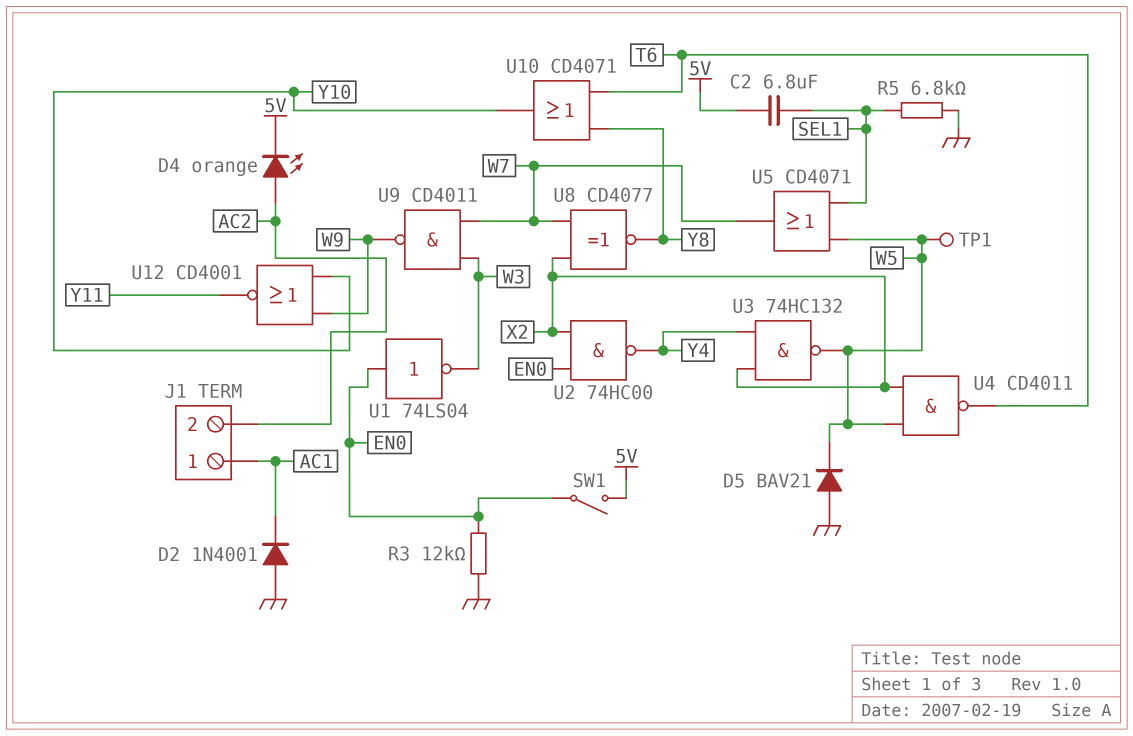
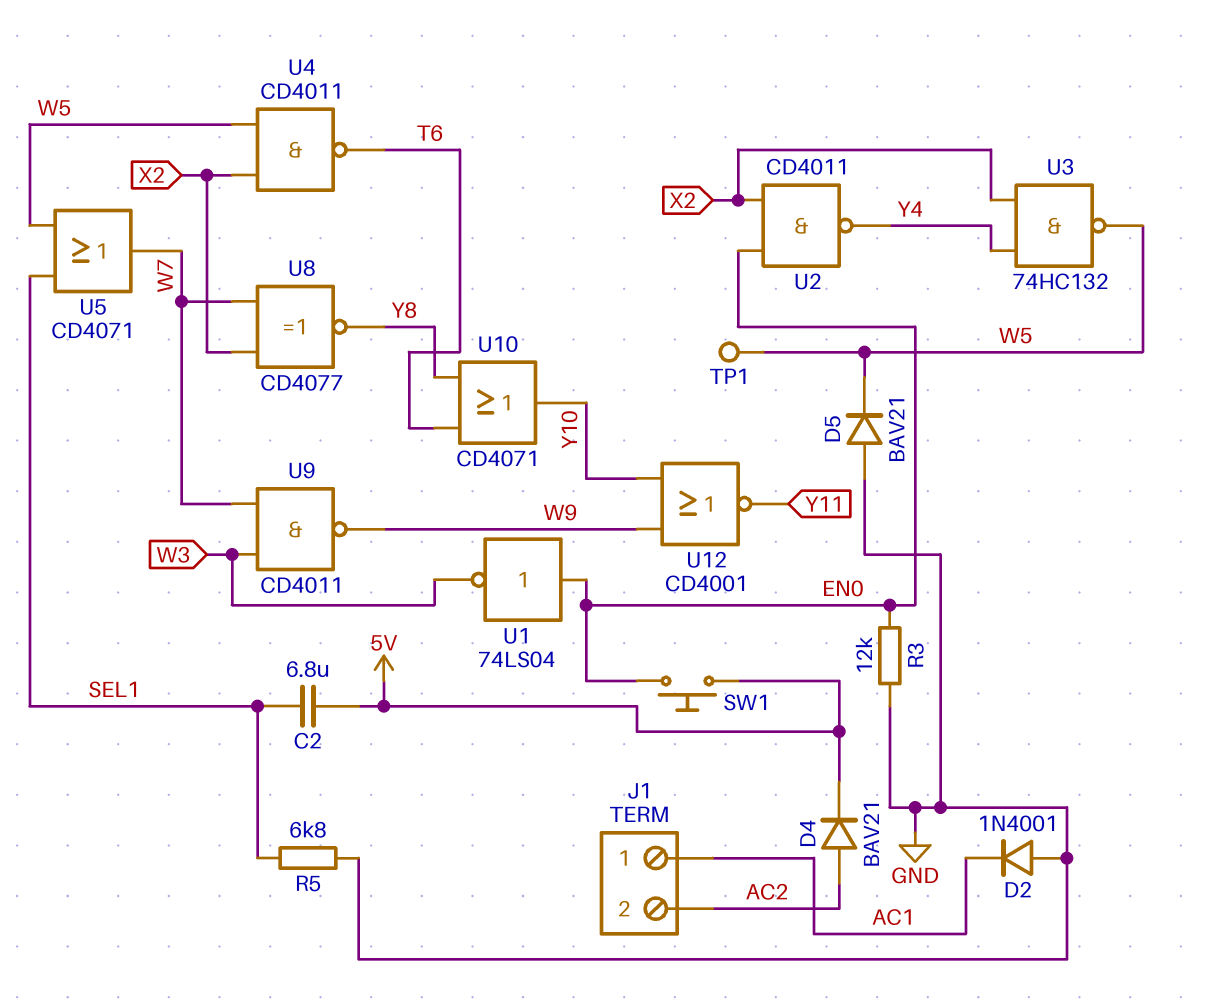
D4: LED orange (A AC2, K 5V) -> diode BAV21 (A AC2, K 5V)
SW1: switch (5V, EN0) -> button (5V, EN0)
U2: NAND 74HC00 (in EN0, in X2, out Y4) -> NAND CD4011 (in EN0, in X2, out Y4)

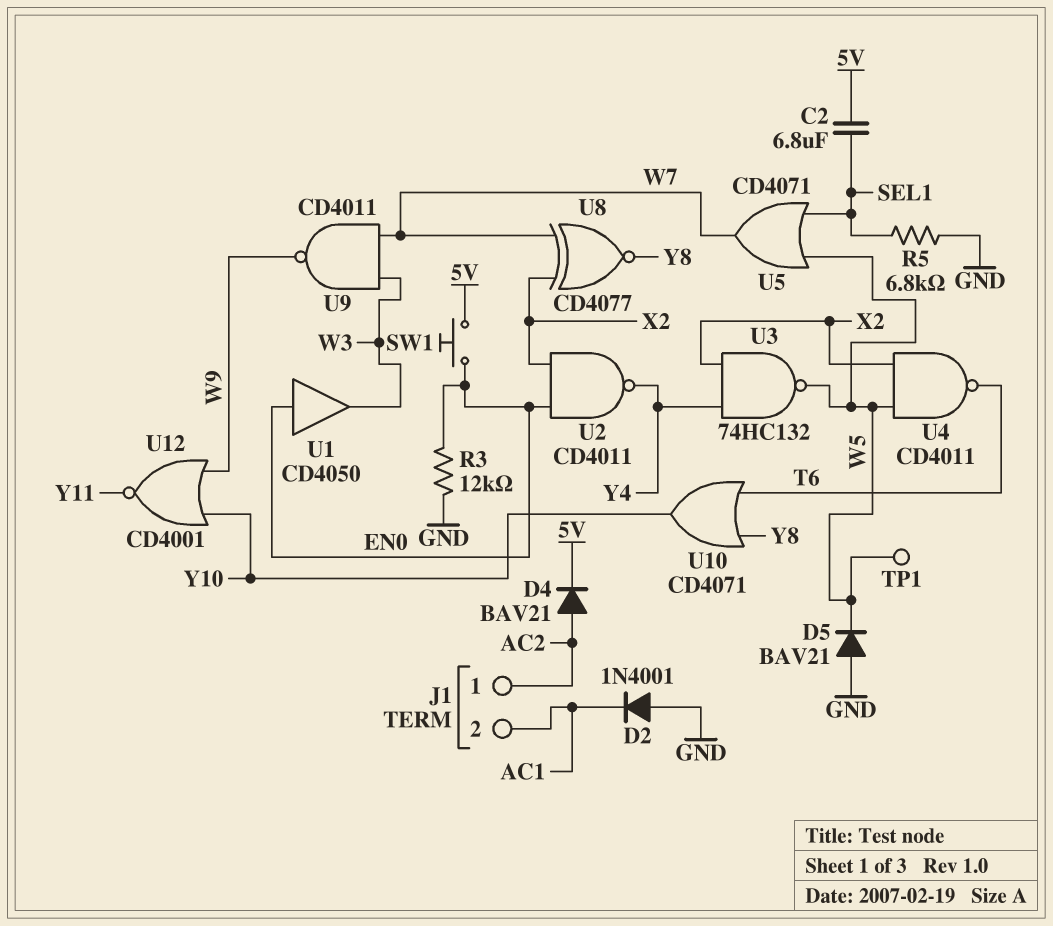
J1 pin 1: AC1 -> AC2
J1 pin 2: AC2 -> AC1
U1: NOT 74LS04 (in EN0, out W3) -> buffer CD4050 (in EN0, out W3)

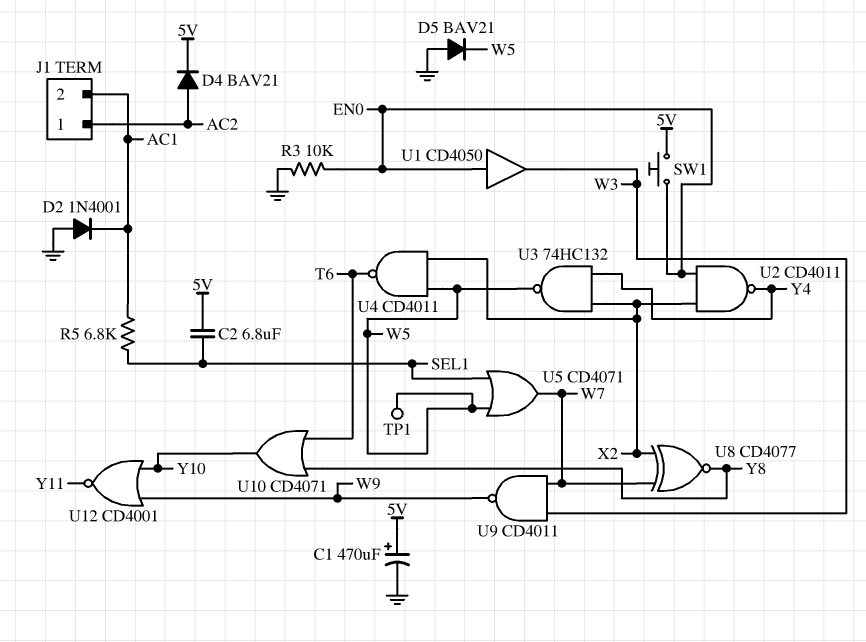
C1: none -> 470uF (plus 5V, minus GND)
R3: 12k (EN0, GND) -> 10k (EN0, GND)
R5: 6.8k (GND, SEL1) -> 6.8k (AC1, SEL1)

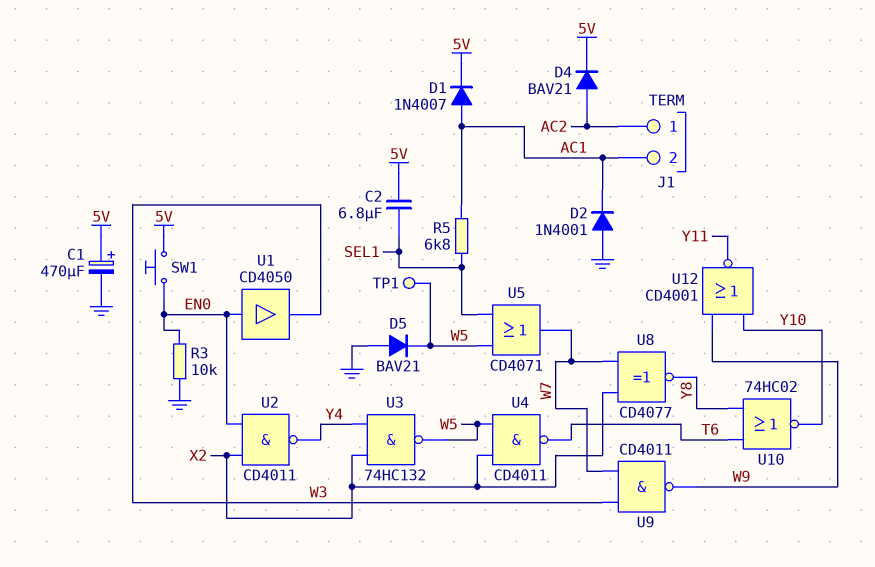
D1: none -> diode 1N4007 (A AC1, K 5V)
U10: OR CD4071 (in T6, in Y8, out Y10) -> NOR 74HC02 (in T6, in Y8, out Y10)

